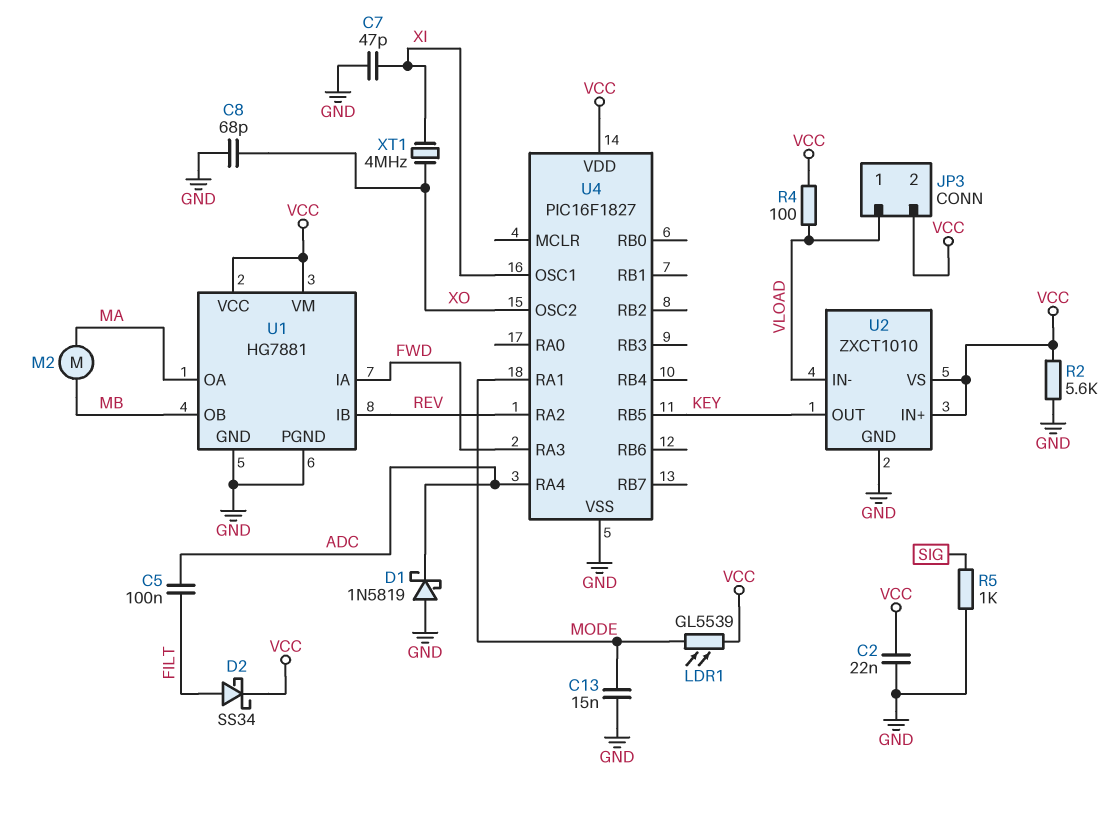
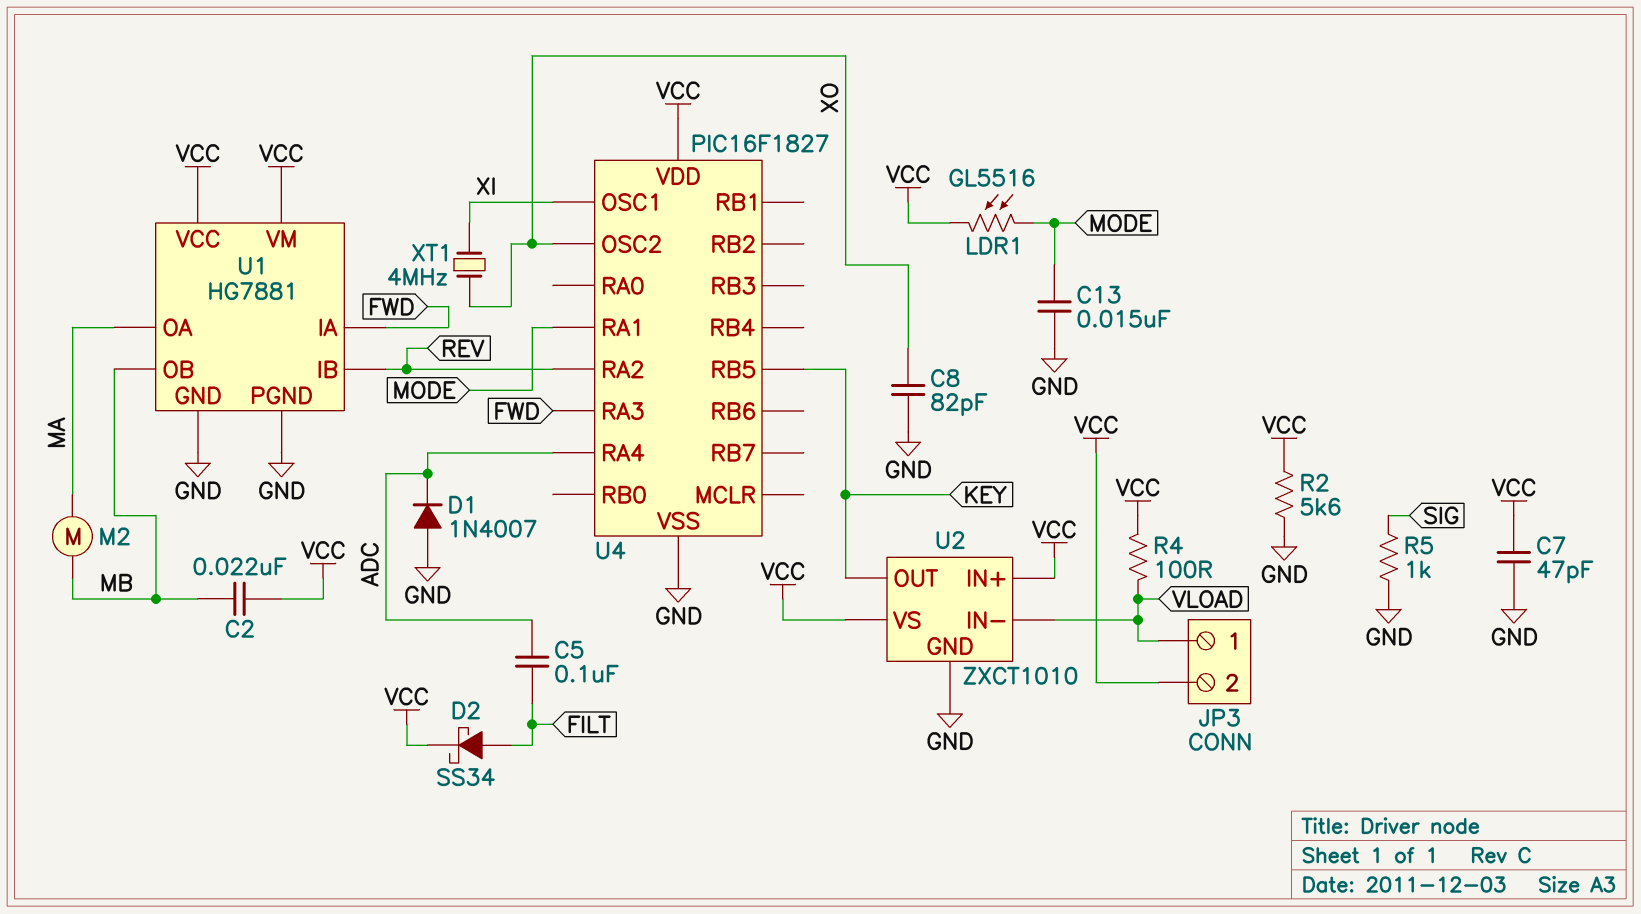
C2: 22nF (GND, VCC) -> 22nF (MB, VCC)
C7: 47pF (GND, XI) -> 47pF (GND, VCC)
C8: 68pF (GND, XO) -> 82pF (GND, XO)
D1: schottky 1N5819 (A GND, K ADC) -> diode 1N4007 (A GND, K ADC)
LDR1: GL5539 (MODE, VCC) -> GL5516 (MODE, VCC)

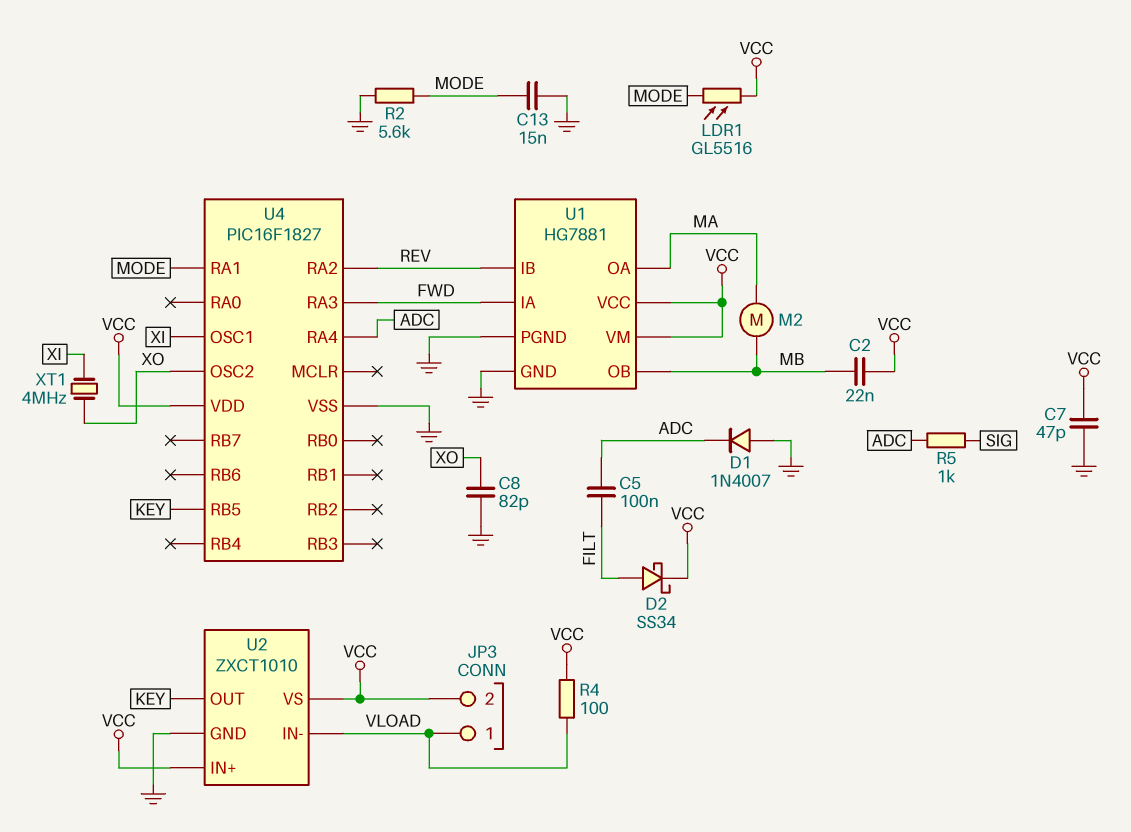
R2: 5.6k (GND, VCC) -> 5.6k (GND, MODE)
R5: 1k (GND, SIG) -> 1k (ADC, SIG)

